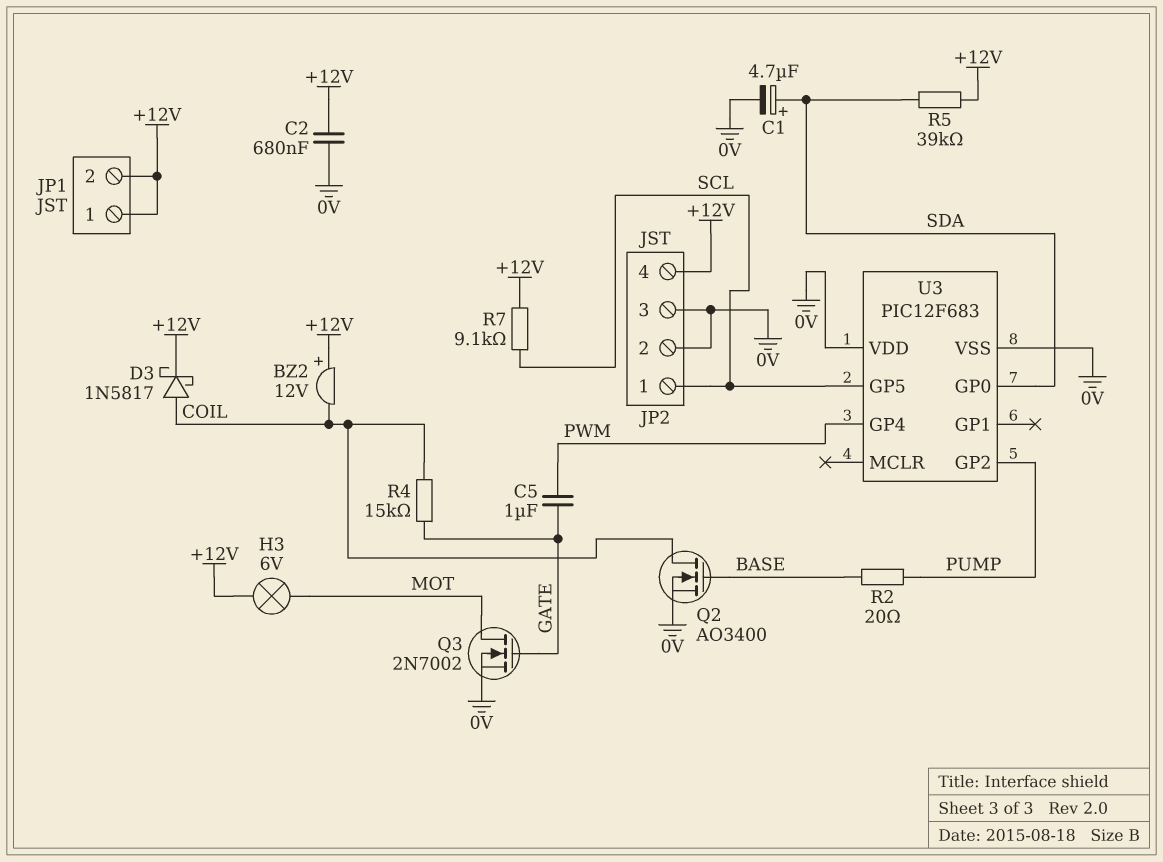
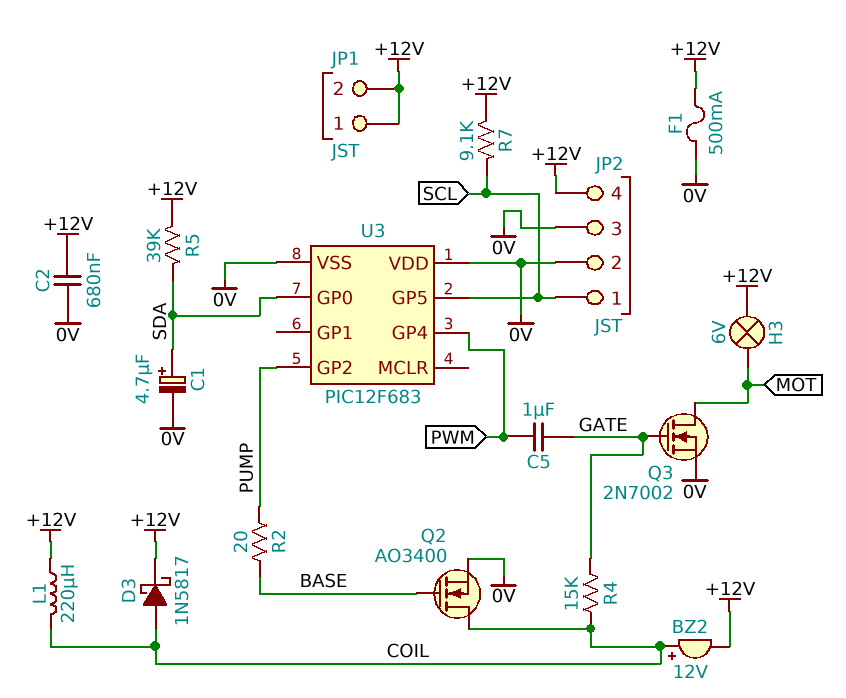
BZ2: buzzer 12V (plus +12V, minus COIL) -> buzzer 12V (plus COIL, minus +12V)
F1: none -> 500mA (+12V, 0V)
L1: none -> 220uH (+12V, COIL)

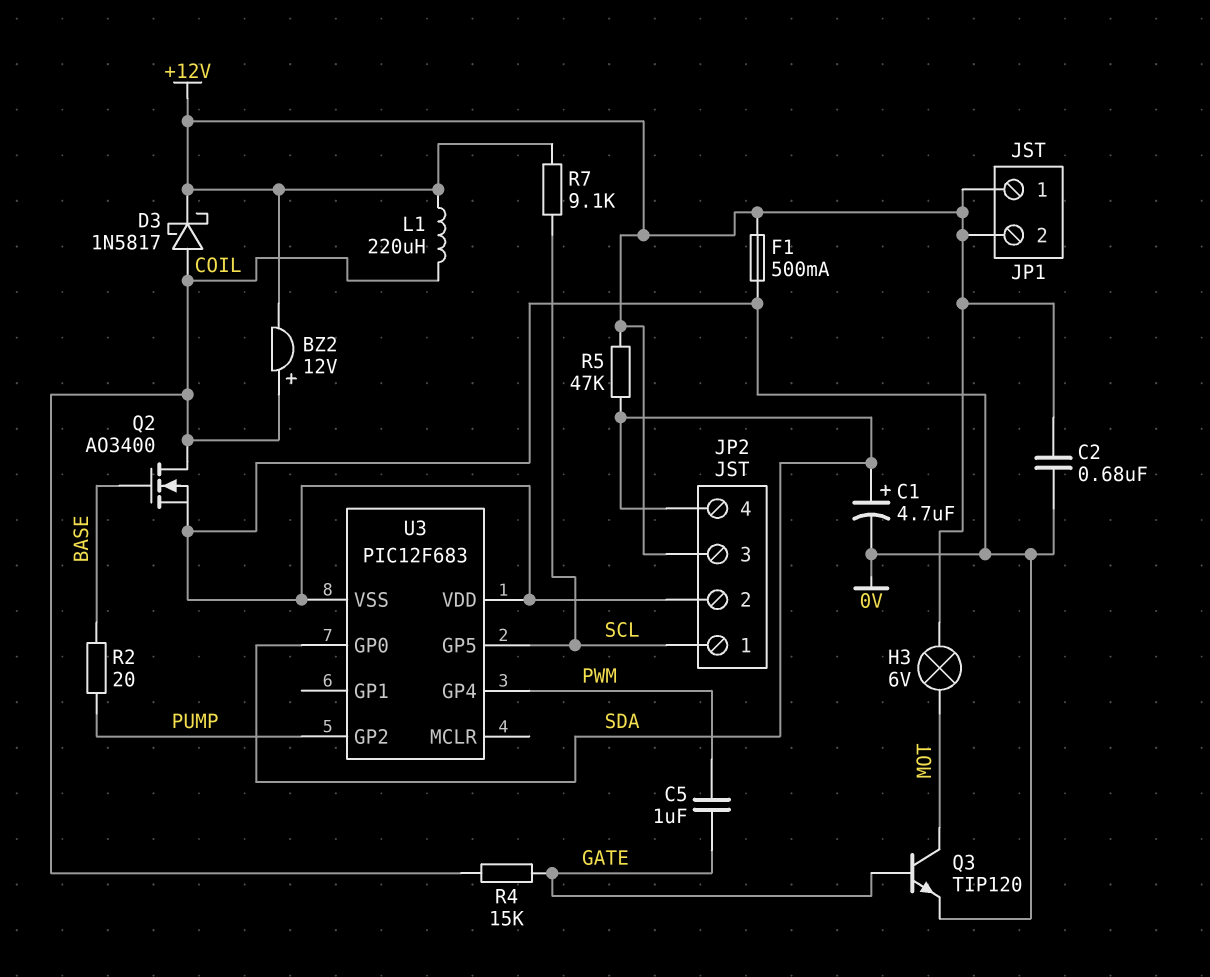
JP2 pin 3: 0V -> +12V
JP2 pin 4: +12V -> SDA
Q3: NMOS 2N7002 (G GATE, D MOT, S 0V) -> NPN TIP120 (B GATE, C MOT, E 0V)
R5: 39k (+12V, SDA) -> 47k (+12V, SDA)

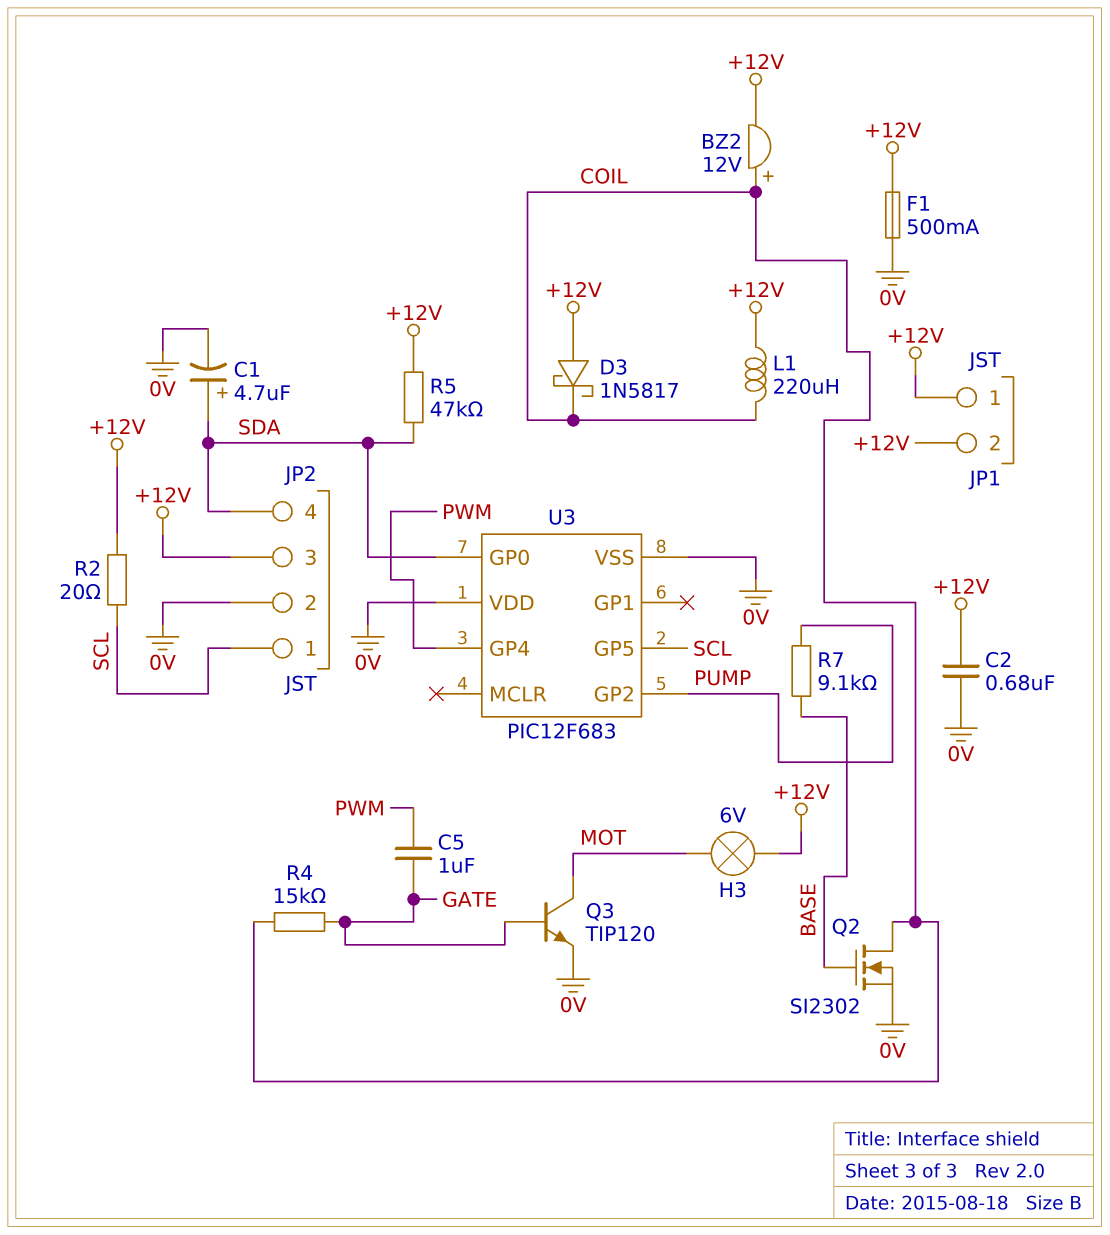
D3: schottky 1N5817 (A COIL, K +12V) -> schottky 1N5817 (A +12V, K COIL)
Q2: NMOS AO3400 (G BASE, D COIL, S 0V) -> NMOS SI2302 (G BASE, D COIL, S 0V)
R2: 20 (BASE, PUMP) -> 20 (+12V, SCL)
R7: 9.1k (+12V, SCL) -> 9.1k (BASE, PUMP)

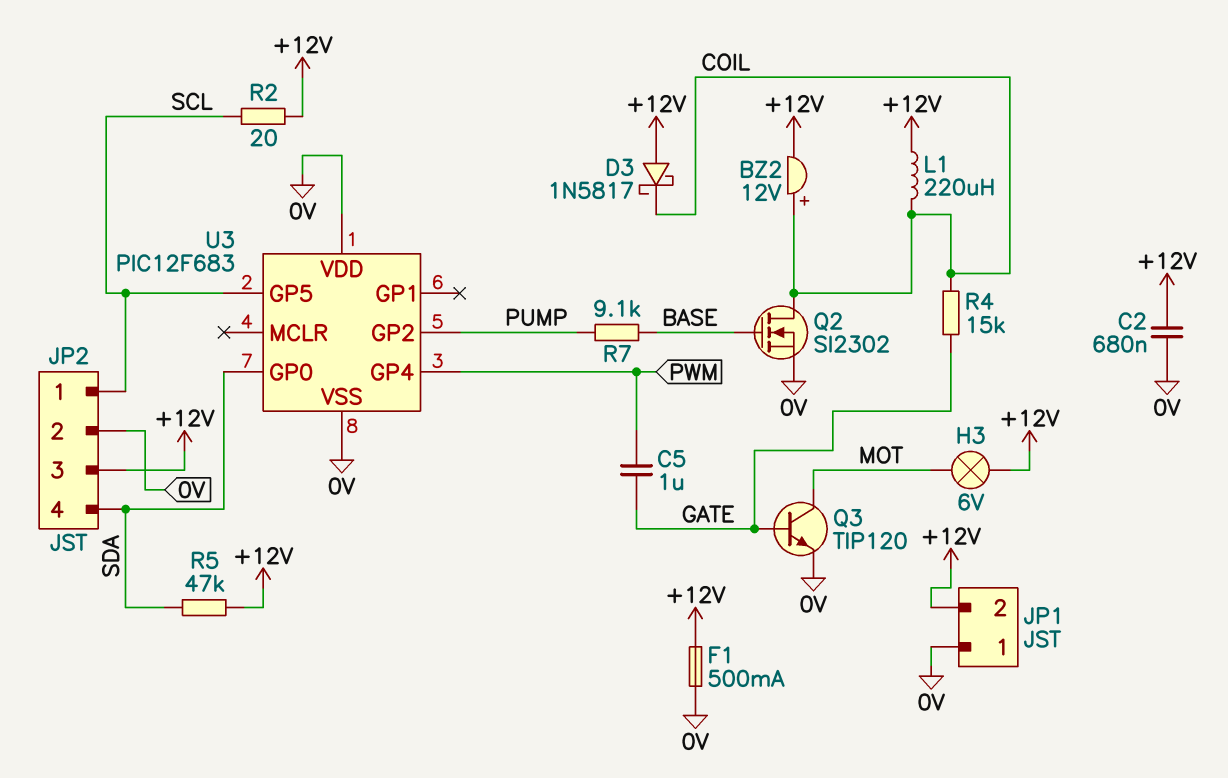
C1: 4.7uF (plus SDA, minus 0V) -> none
JP1 pin 1: +12V -> 0V

